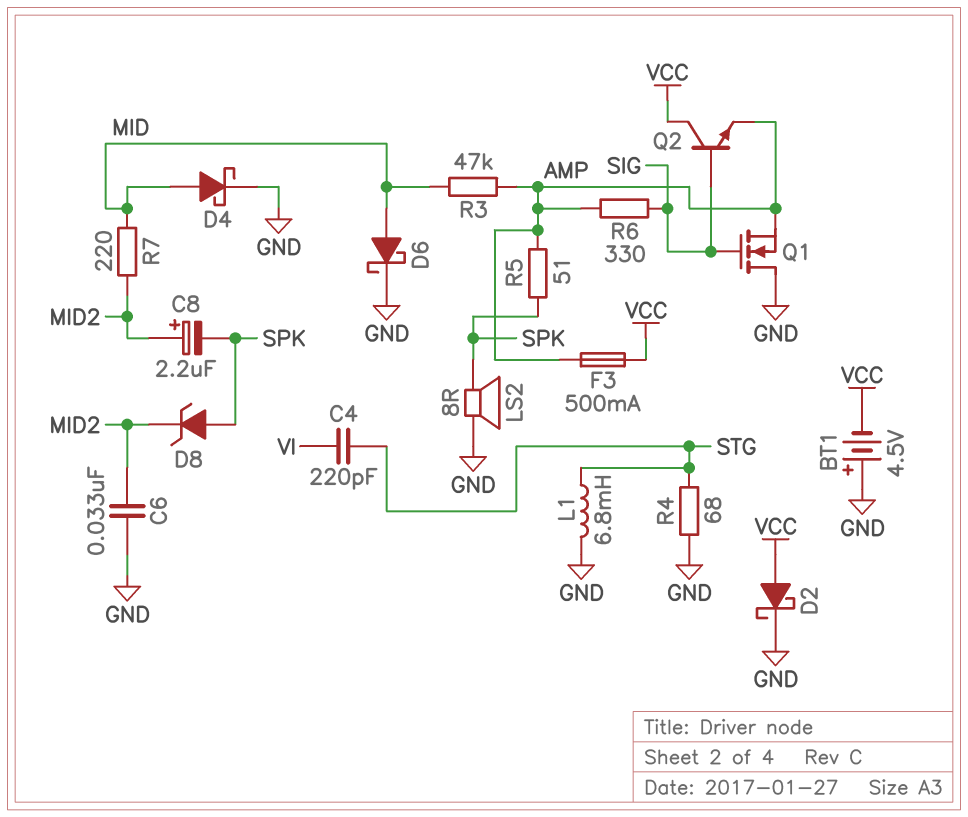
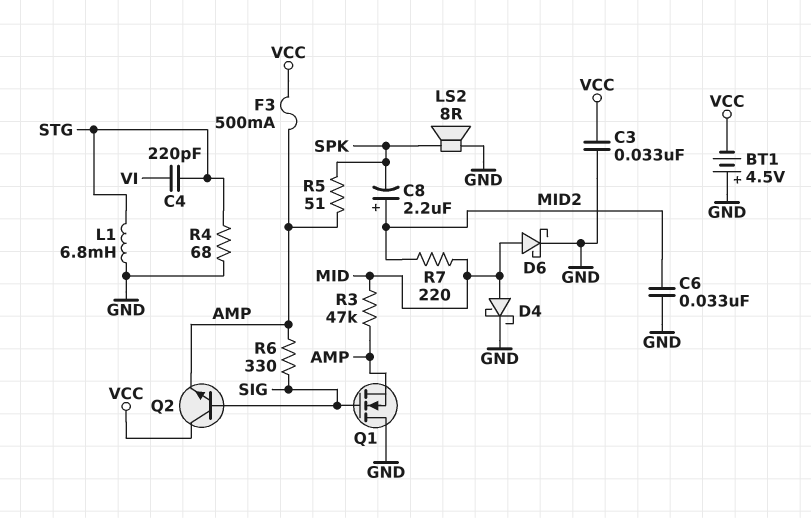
C3: none -> 33nF (GND, VCC)
D2: schottky (A VCC, K GND) -> none
D8: zener (A SPK, K MID2) -> none

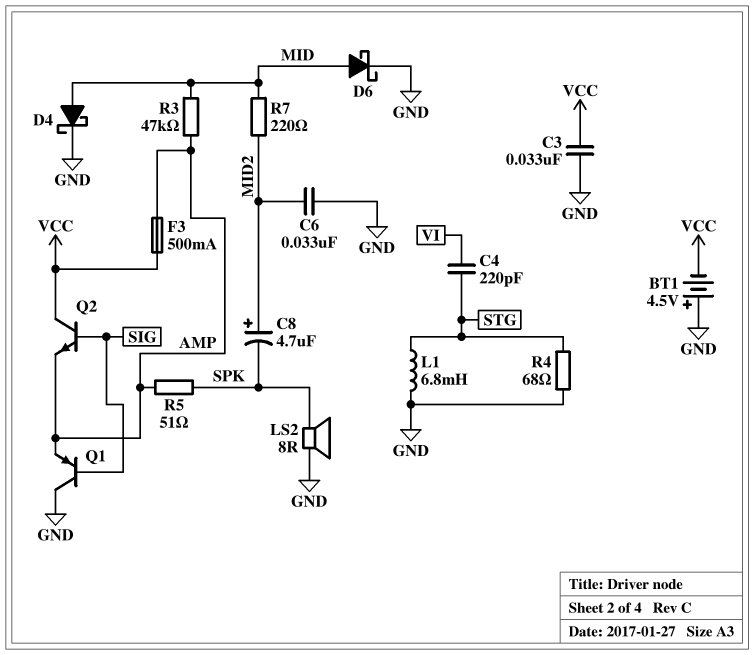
C8: 2.2uF (plus MID2, minus SPK) -> 4.7uF (plus MID2, minus SPK)
Q1: NMOS (G SIG, D GND, S AMP) -> PNP (B SIG, C GND, E AMP)
R6: 330 (AMP, SIG) -> none

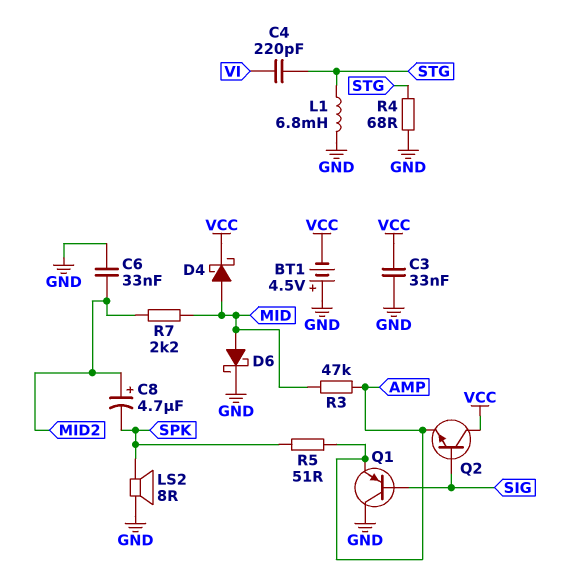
D4: schottky (A MID, K GND) -> schottky (A MID, K VCC)
F3: 500mA (AMP, VCC) -> none
R7: 220 (MID, MID2) -> 2.2k (MID, MID2)

